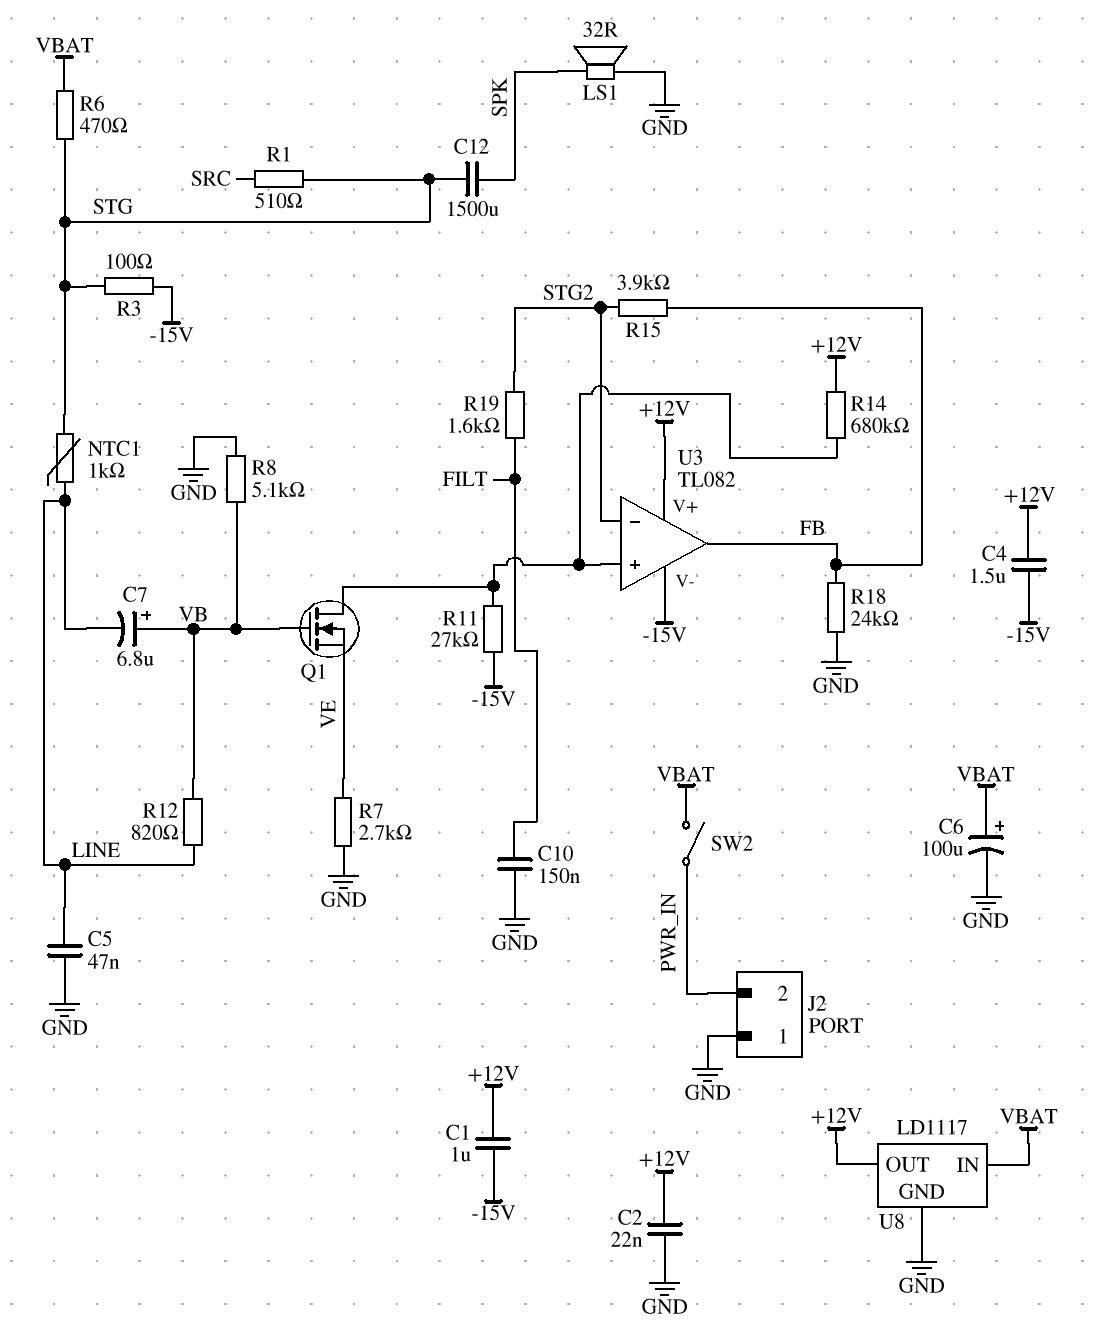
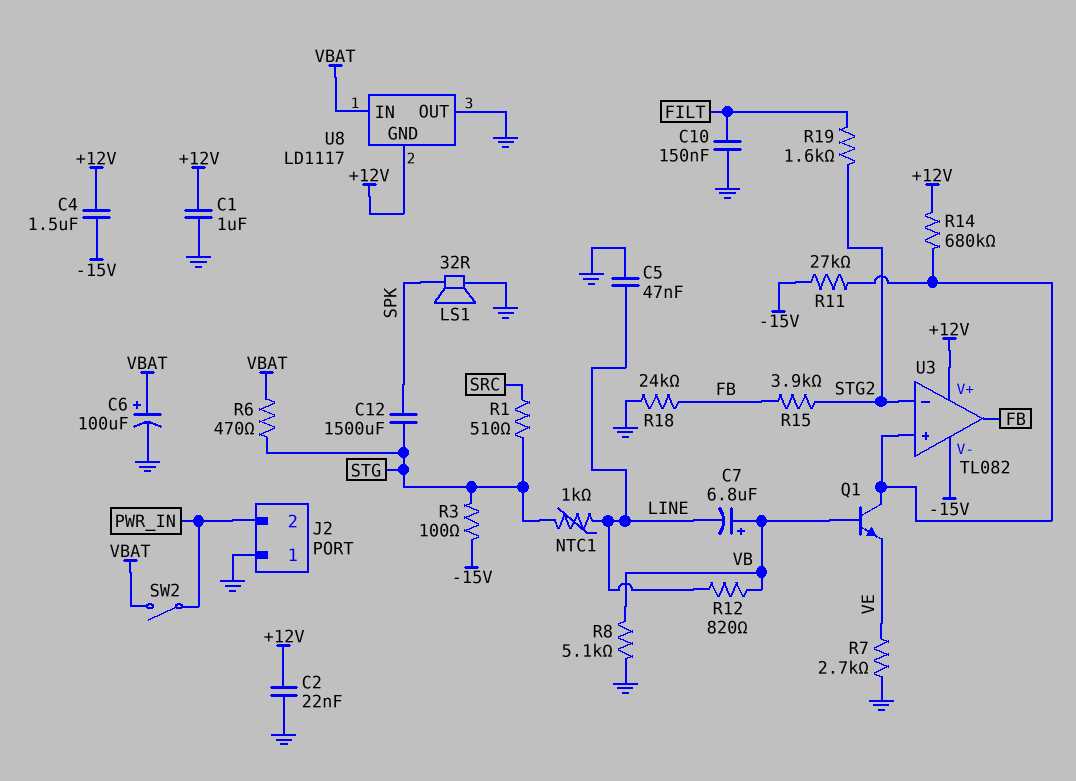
C1: 1uF (+12V, -15V) -> 1uF (+12V, GND)
Q1: NMOS (G VB, D U3/in+, S VE) -> NPN (B VB, C U3/in+, E VE)
U8 pin GND: GND -> +12V
U8 pin OUT: +12V -> GND

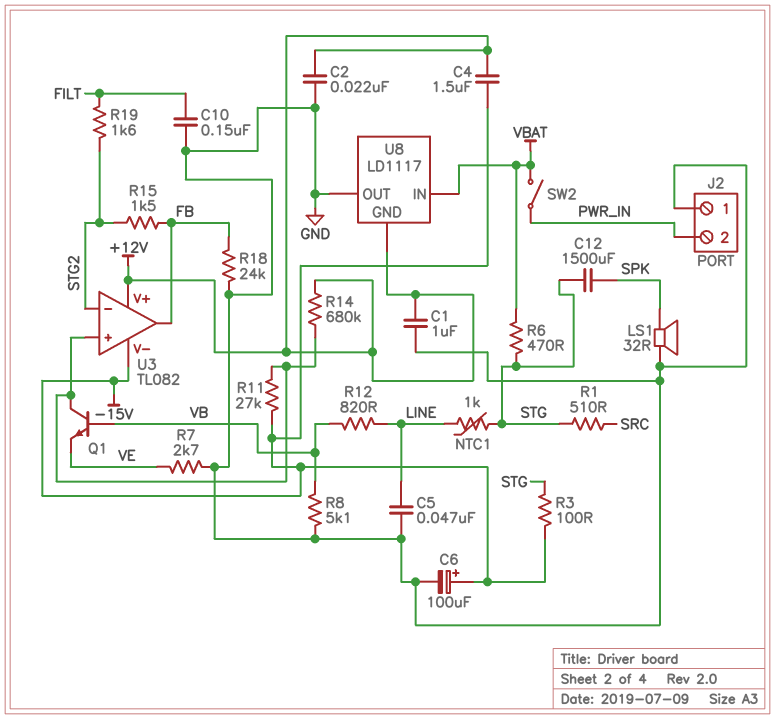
C6: 100uF (plus VBAT, minus GND) -> 100uF (plus -15V, minus GND)
C7: 6.8uF (plus VB, minus LINE) -> none
R15: 3.9k (FB, STG2) -> 1.5k (FB, STG2)

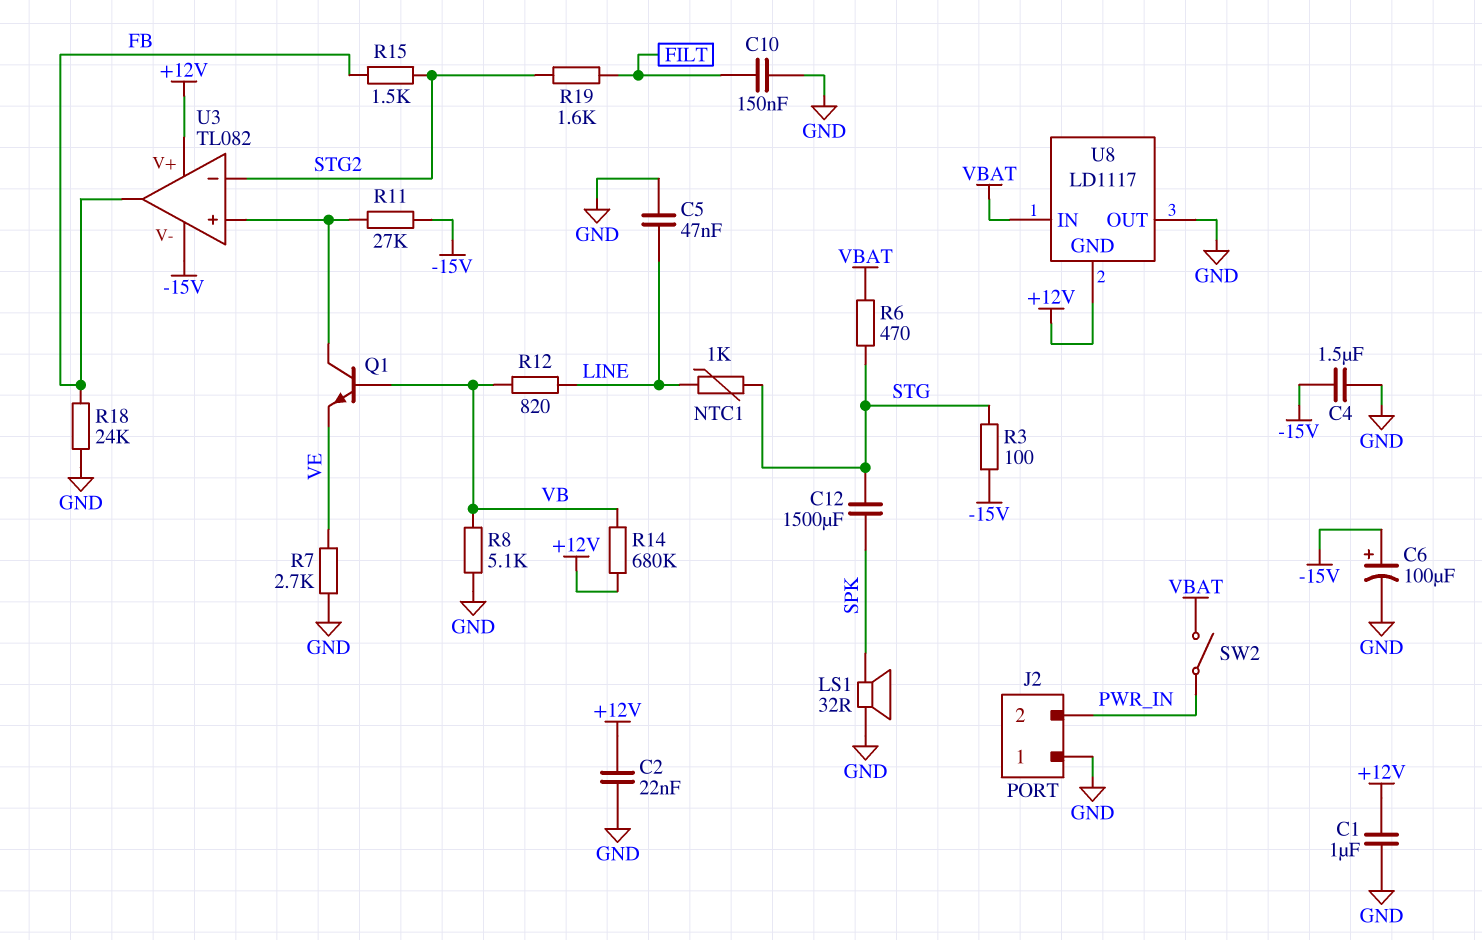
C4: 1.5uF (+12V, -15V) -> 1.5uF (-15V, GND)
R1: 510 (SRC, STG) -> none
R14: 680k (+12V, U3/in+) -> 680k (+12V, VB)

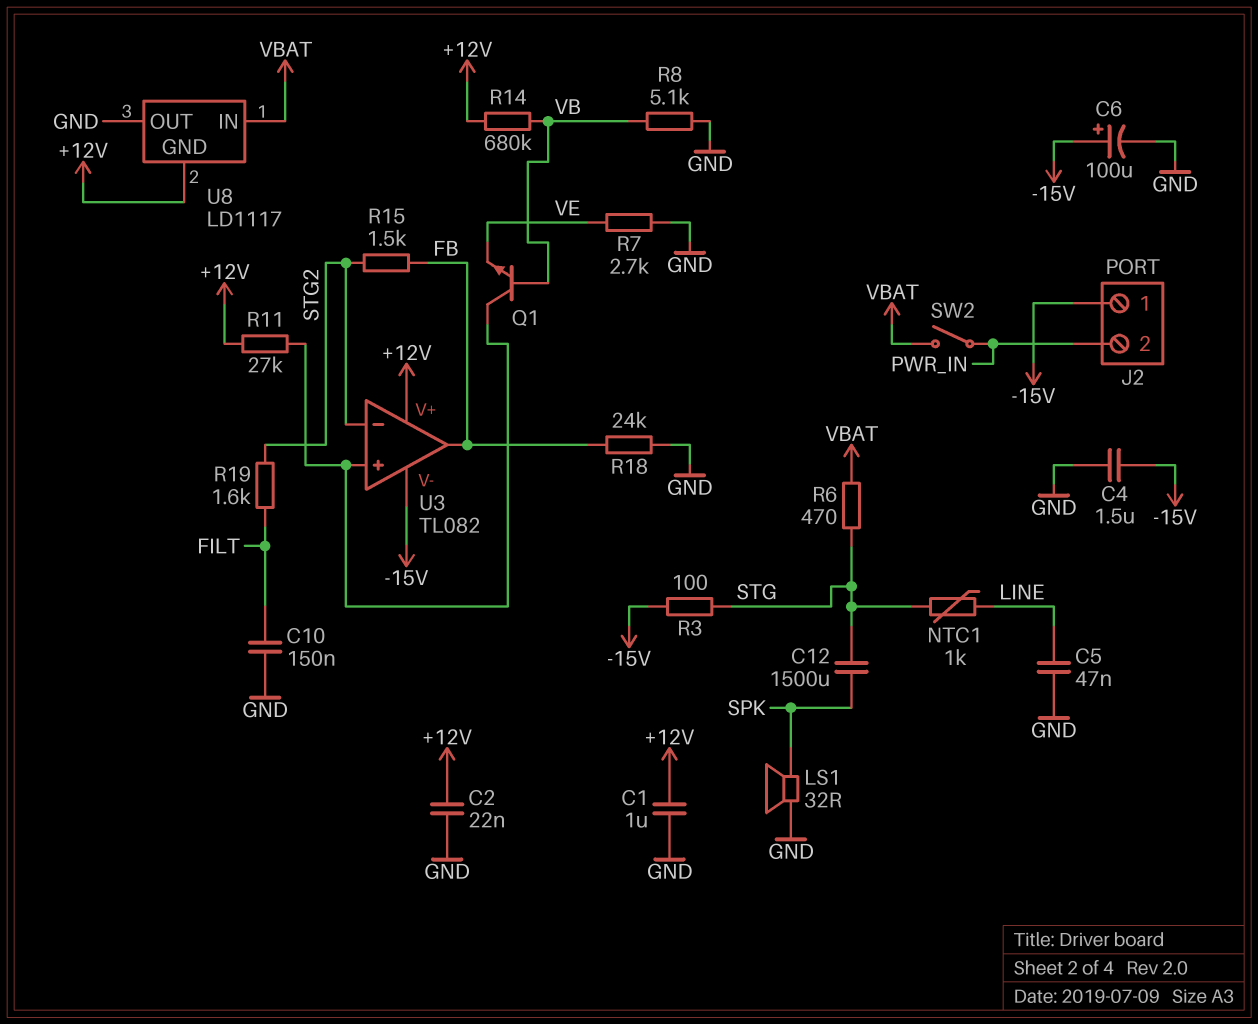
J2 pin 1: GND -> -15V
R11: 27k (-15V, U3/in+) -> 27k (+12V, U3/in+)
R12: 820 (LINE, VB) -> none

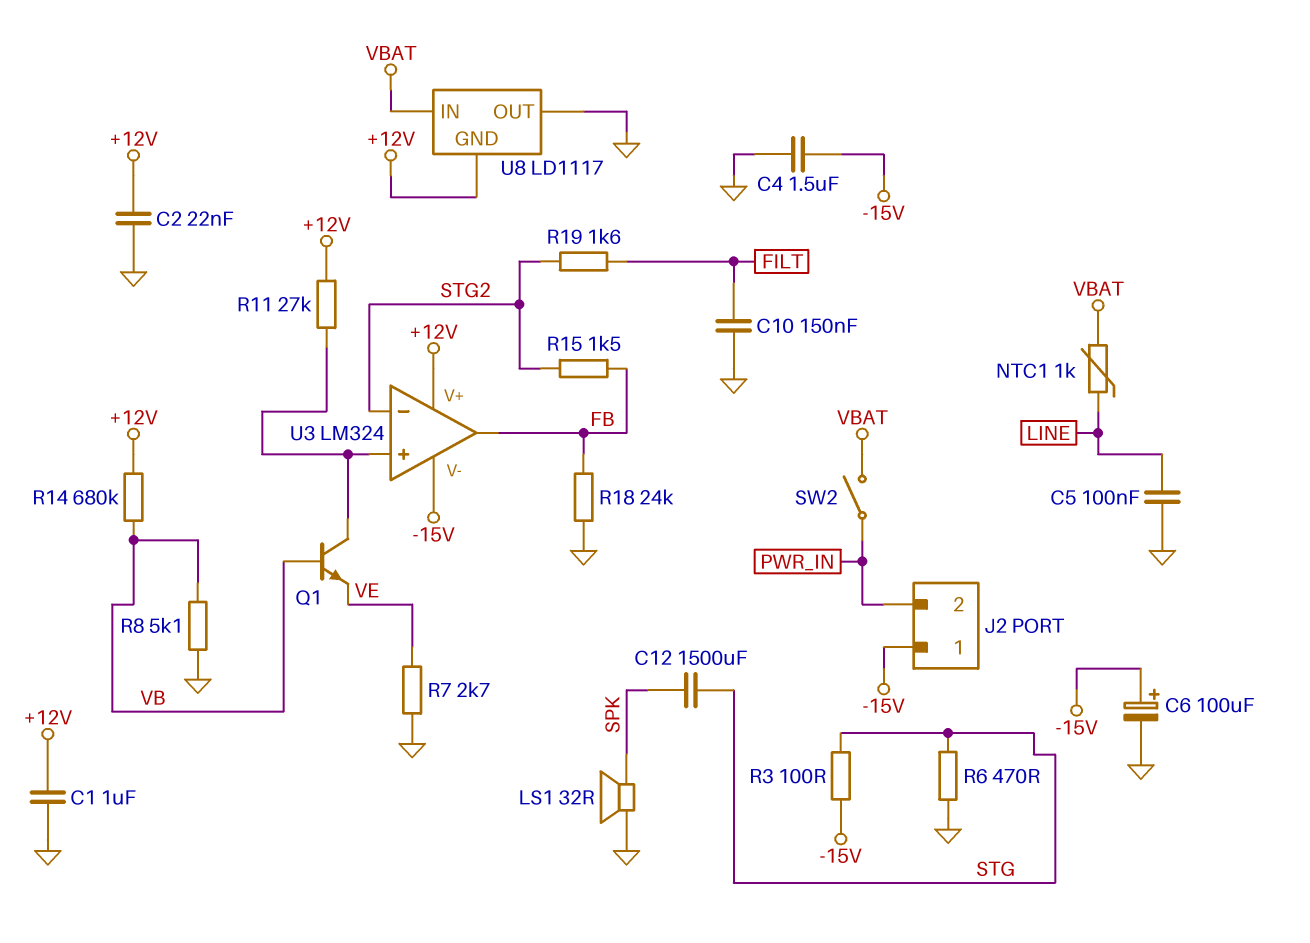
C5: 47nF (GND, LINE) -> 100nF (GND, LINE)
NTC1: 1k (LINE, STG) -> 1k (LINE, VBAT)
R6: 470 (STG, VBAT) -> 470 (GND, STG)
U3: TL082 -> LM324

